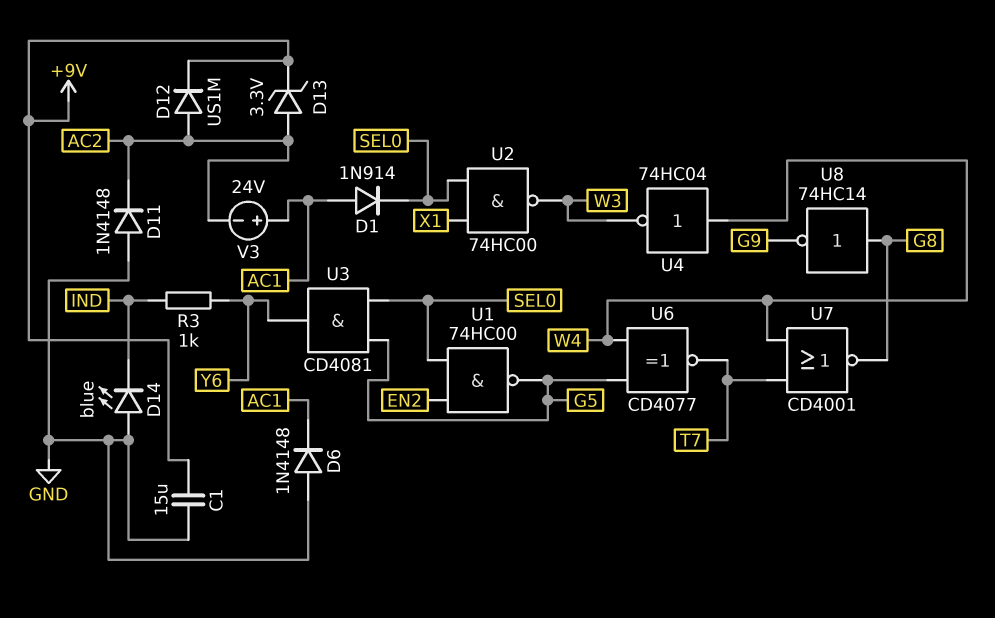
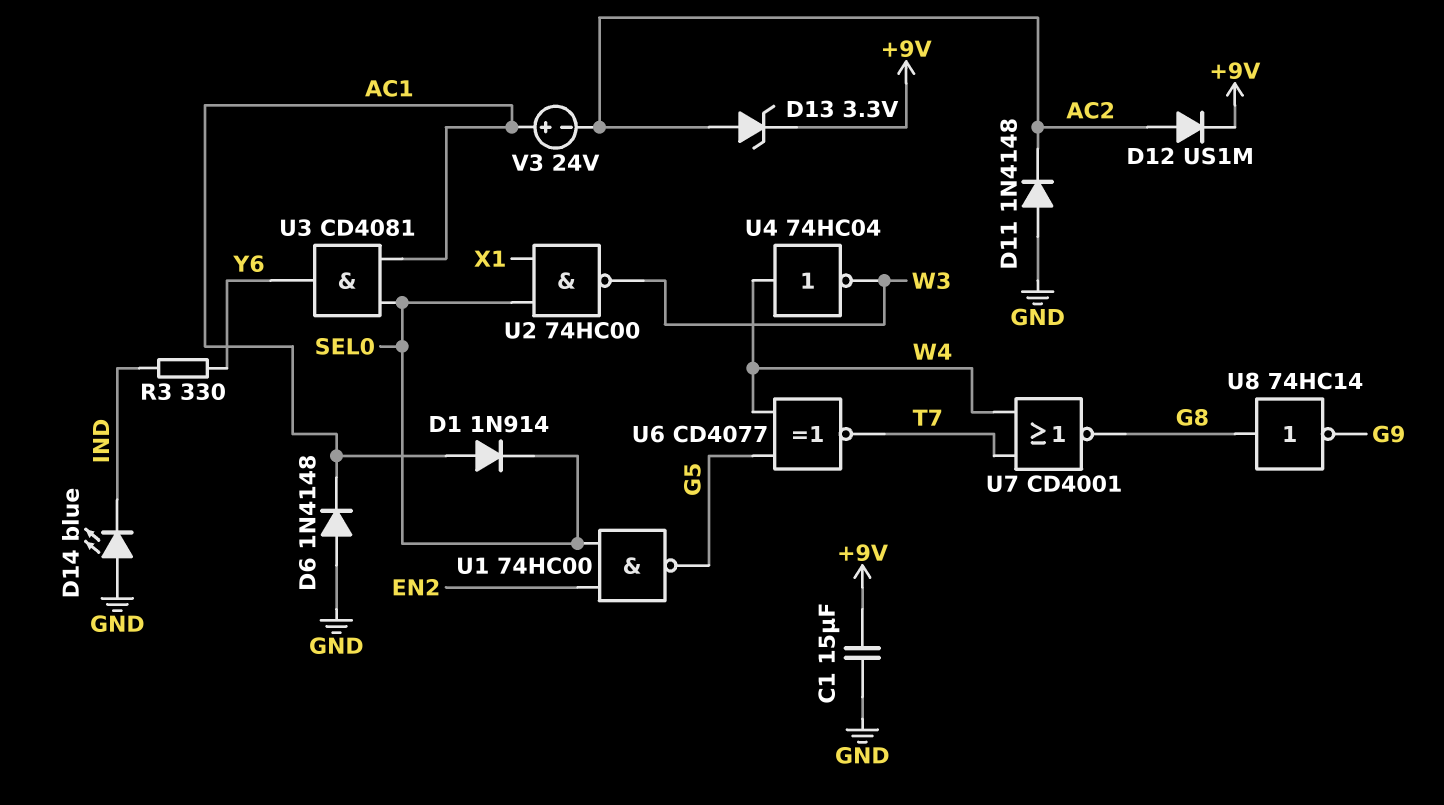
R3: 1k (IND, Y6) -> 330 (IND, Y6)
U3: AND CD4081 (in G5, in SEL0, out Y6) -> AND CD4081 (in AC1, in SEL0, out Y6)

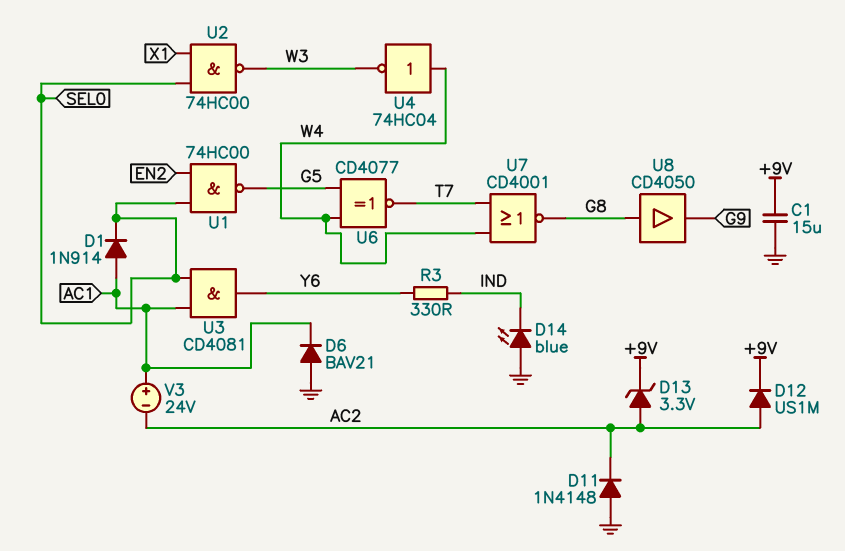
D6: diode 1N4148 (A GND, K AC1) -> diode BAV21 (A GND, K AC1)
U8: NOT 74HC14 (in G8, out G9) -> buffer CD4050 (in G8, out G9)

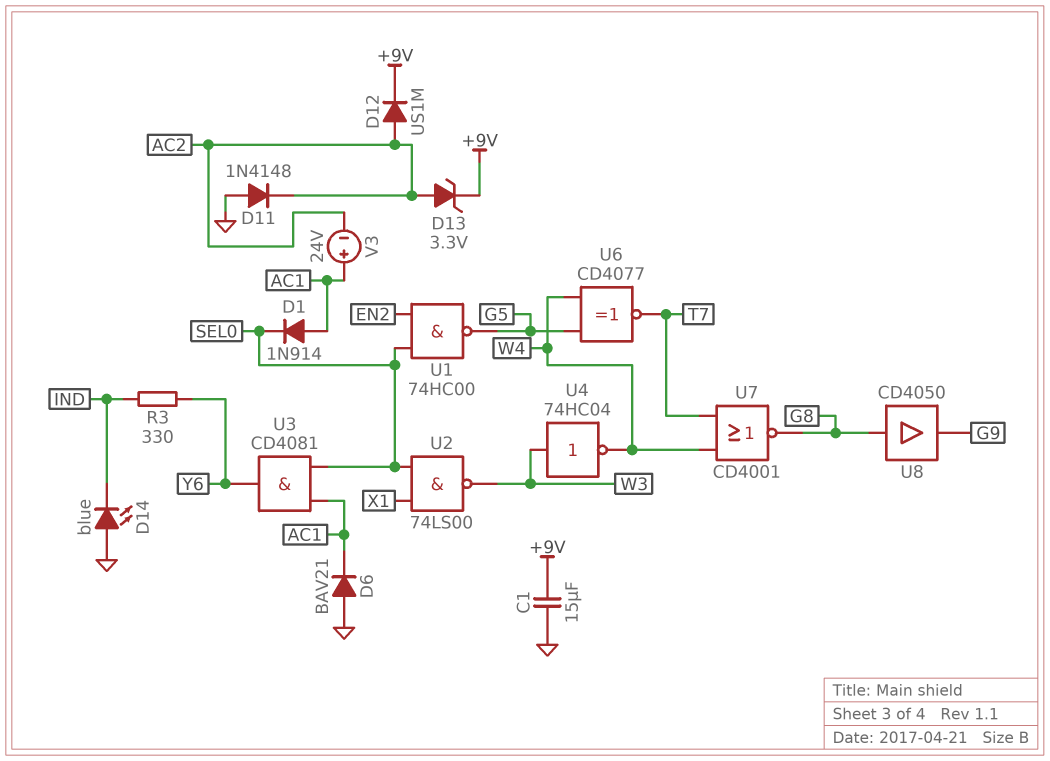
U2: NAND 74HC00 (in SEL0, in X1, out W3) -> NAND 74LS00 (in SEL0, in X1, out W3)
U4: NOT 74HC04 (in W4, out W3) -> NOT 74HC04 (in W3, out W4)

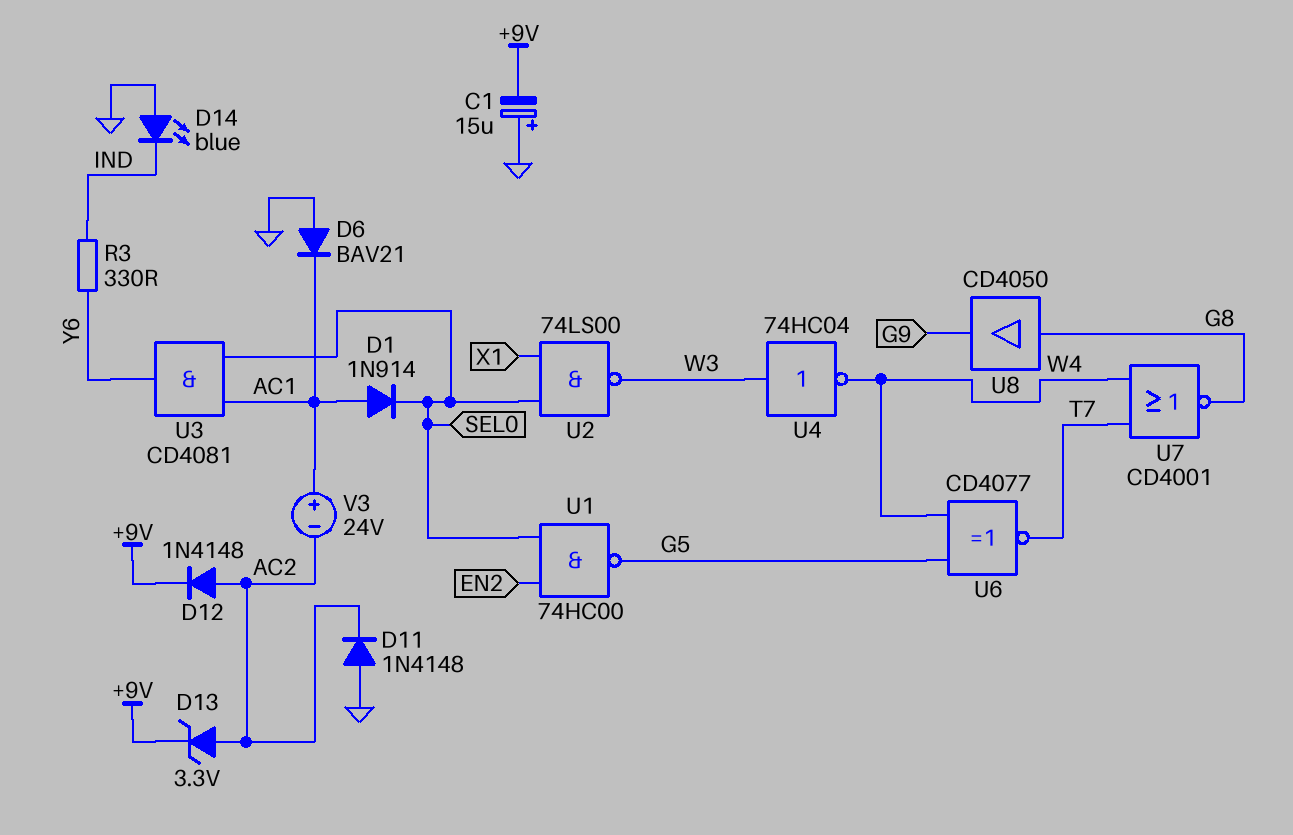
C1: 15uF (+9V, GND) -> 15uF (plus GND, minus +9V)
D12: diode US1M (A AC2, K +9V) -> diode 1N4148 (A AC2, K +9V)

